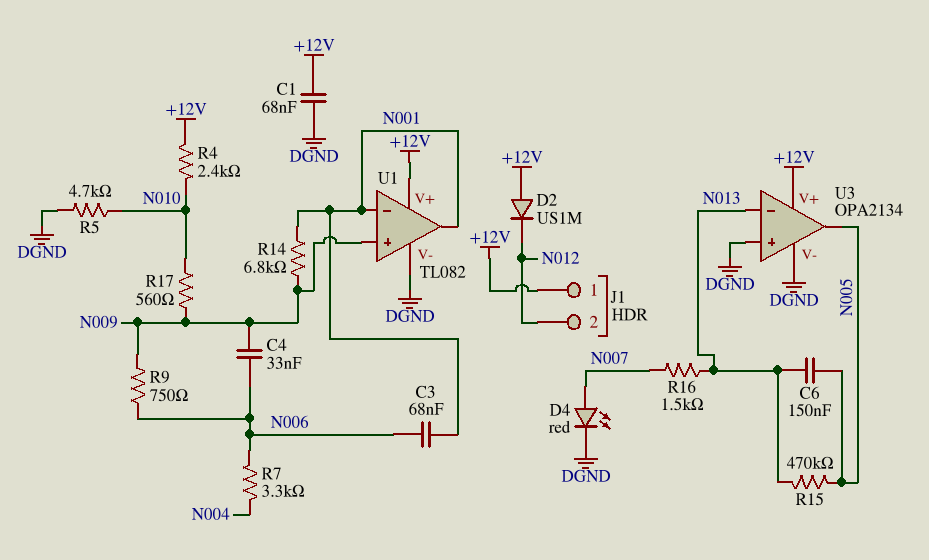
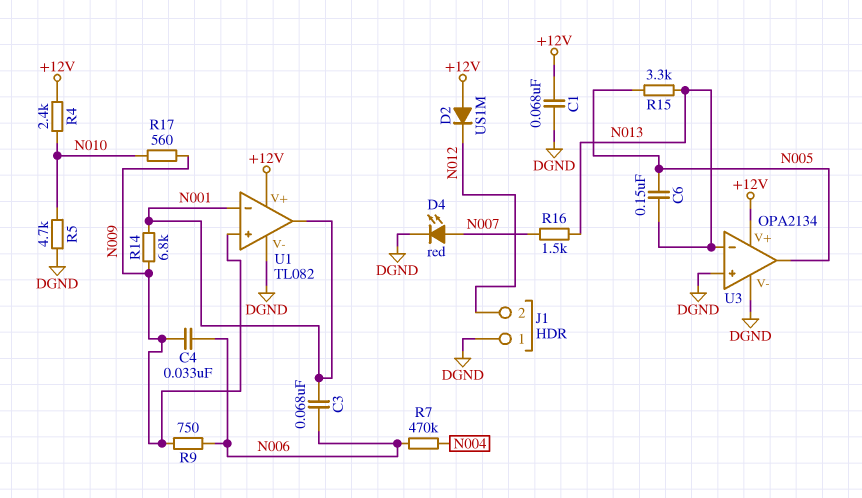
J1 pin 1: +12V -> DGND
R7: 3.3k (N004, N006) -> 470k (N004, N006)
R15: 470k (N005, N013) -> 3.3k (N005, N013)

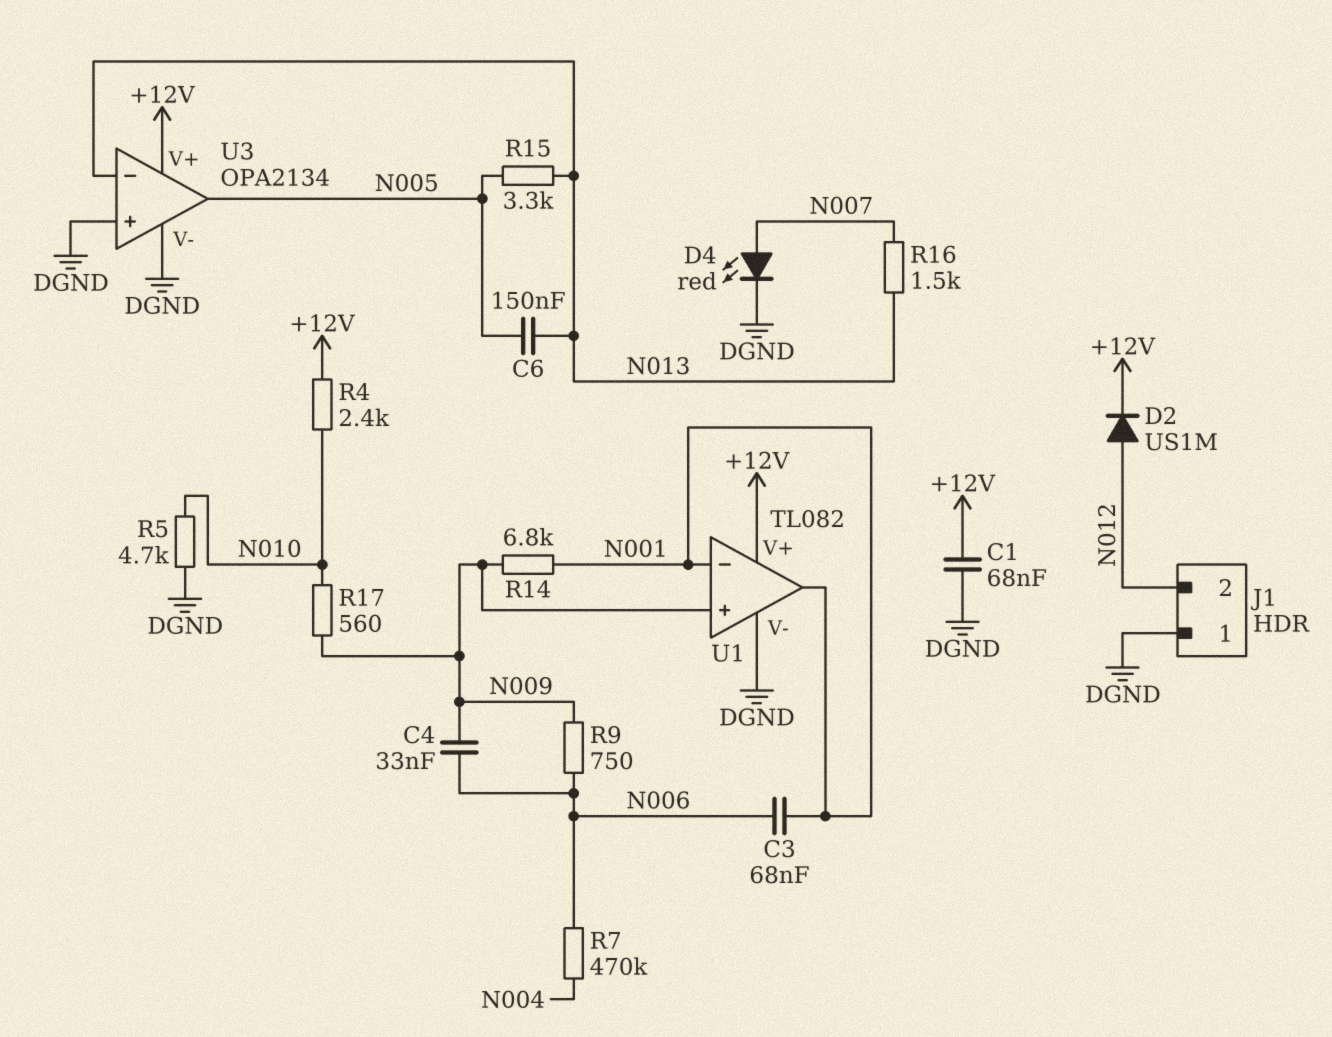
D2: diode US1M (A +12V, K N012) -> diode US1M (A N012, K +12V)

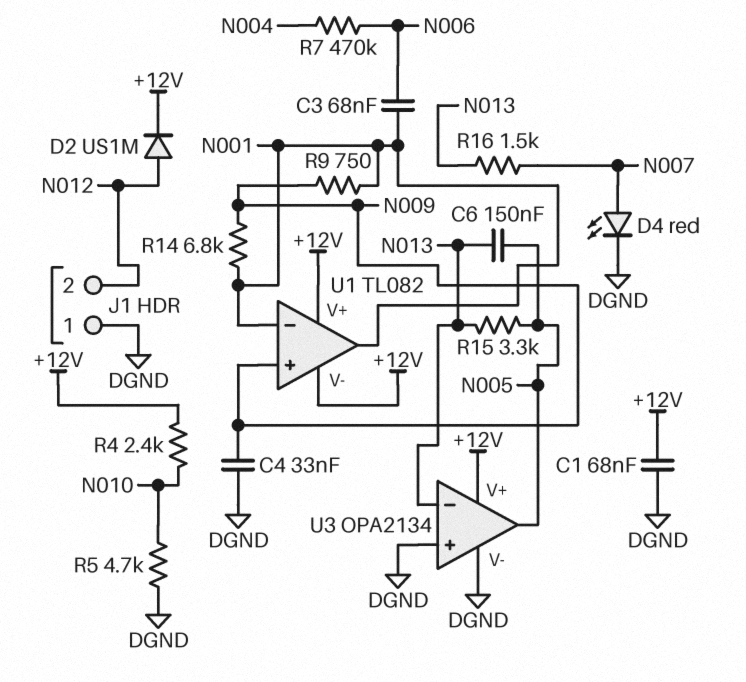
C4: 33nF (N006, N009) -> 33nF (DGND, N009)
R9: 750 (N006, N009) -> 750 (N001, N009)
R17: 560 (N009, N010) -> none
U1 pin V-: DGND -> +12V

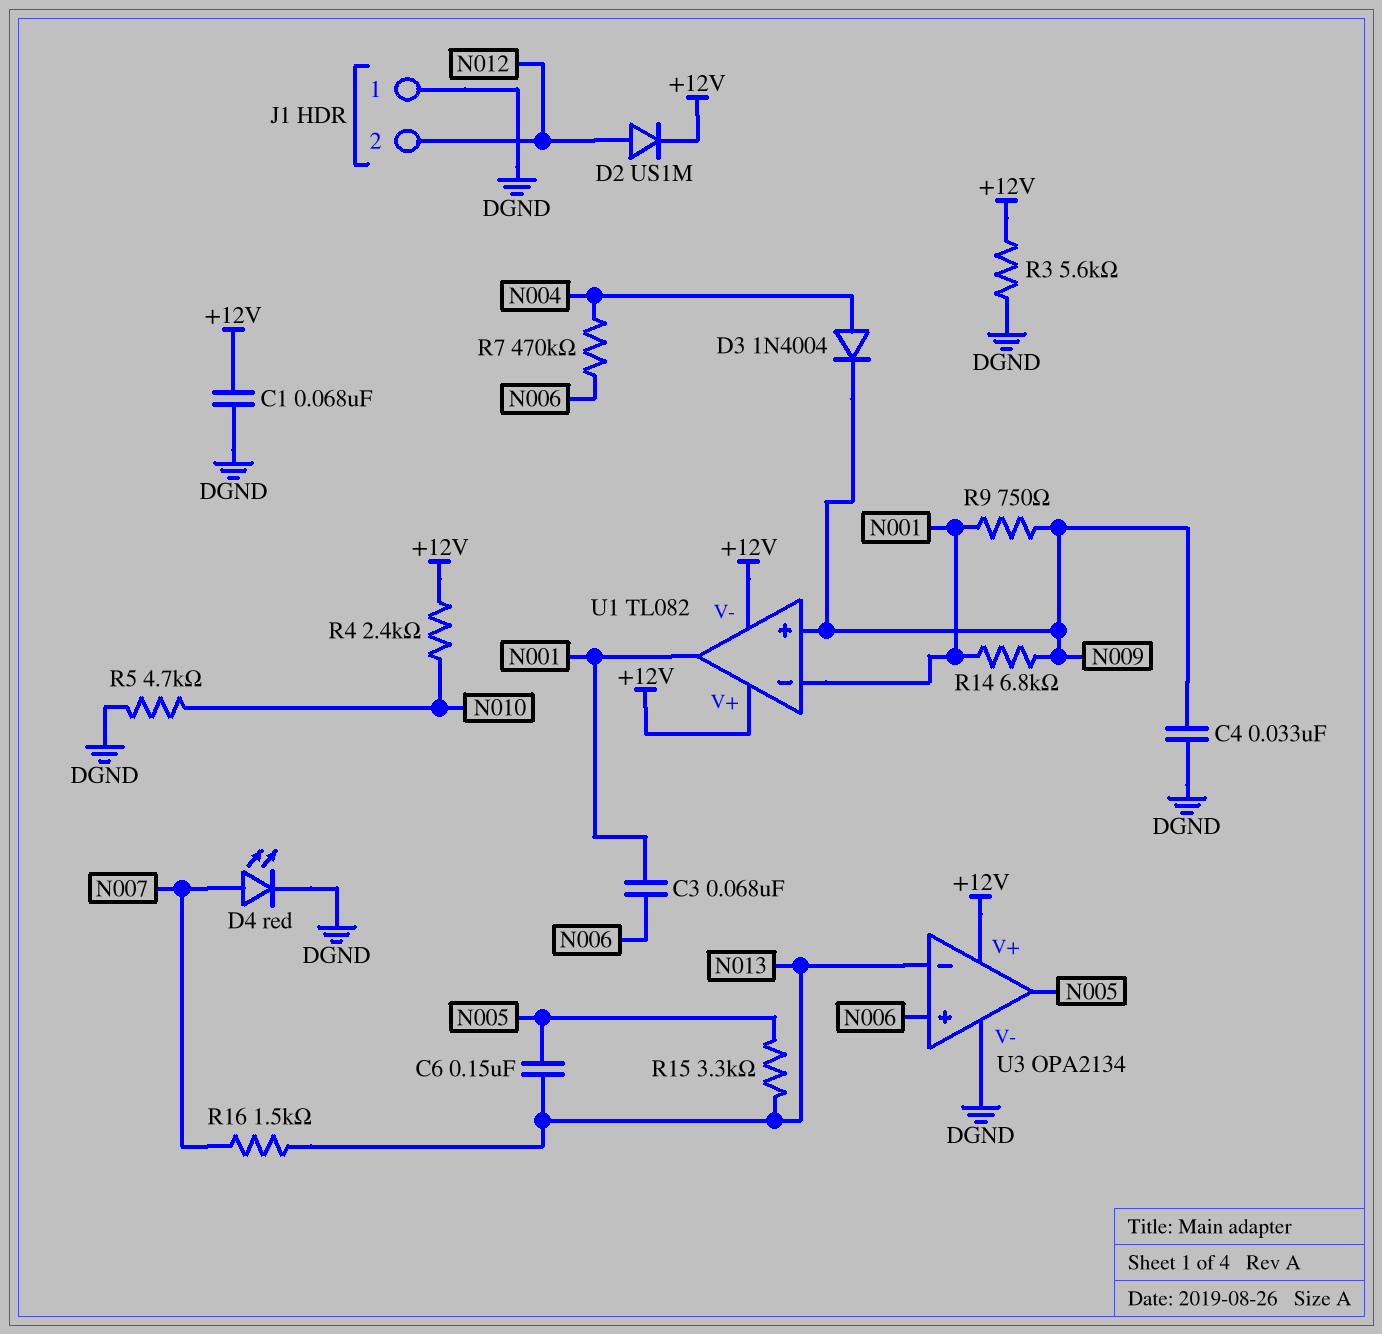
D3: none -> diode 1N4004 (A N004, K N009)
R3: none -> 5.6k (+12V, DGND)
U3 pin in+: DGND -> N006

